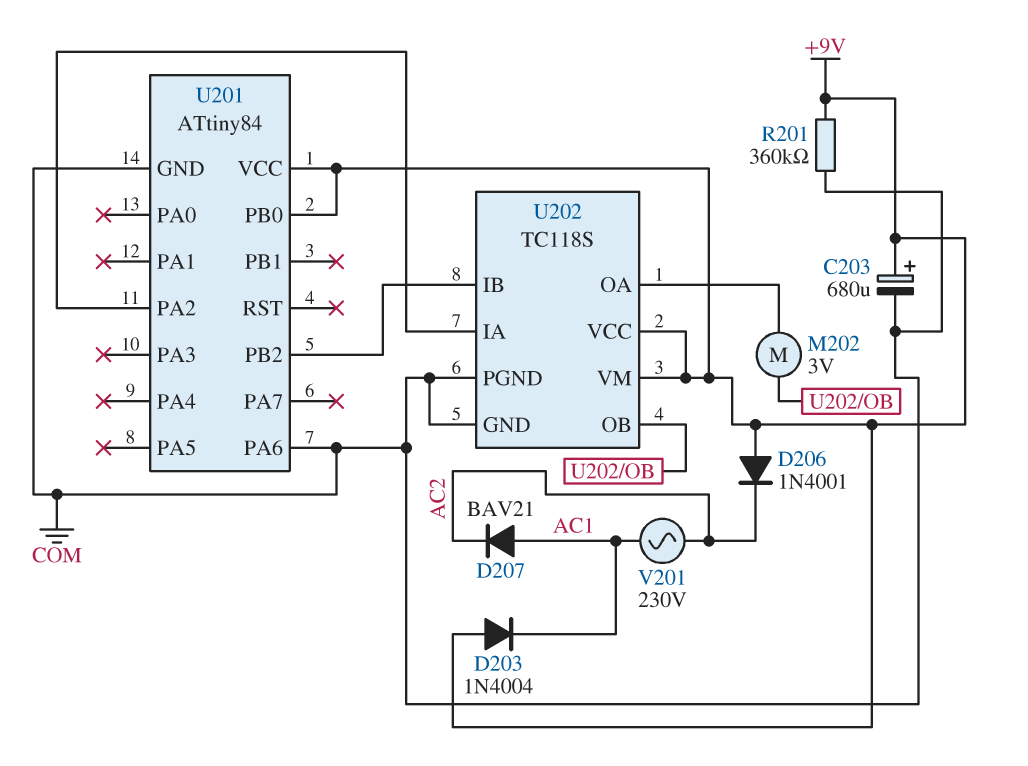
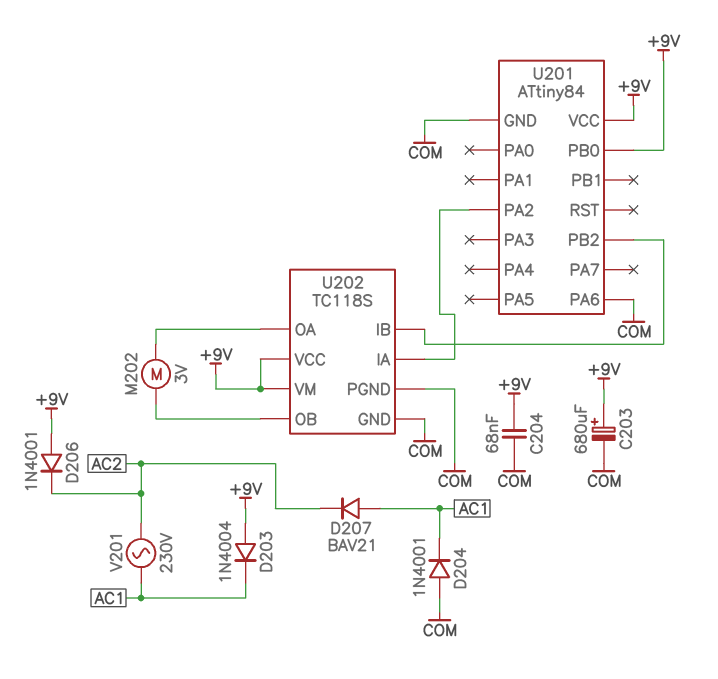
C204: none -> 68nF (+9V, COM)
D204: none -> diode 1N4001 (A COM, K AC1)
R201: 360k (+9V, COM) -> none

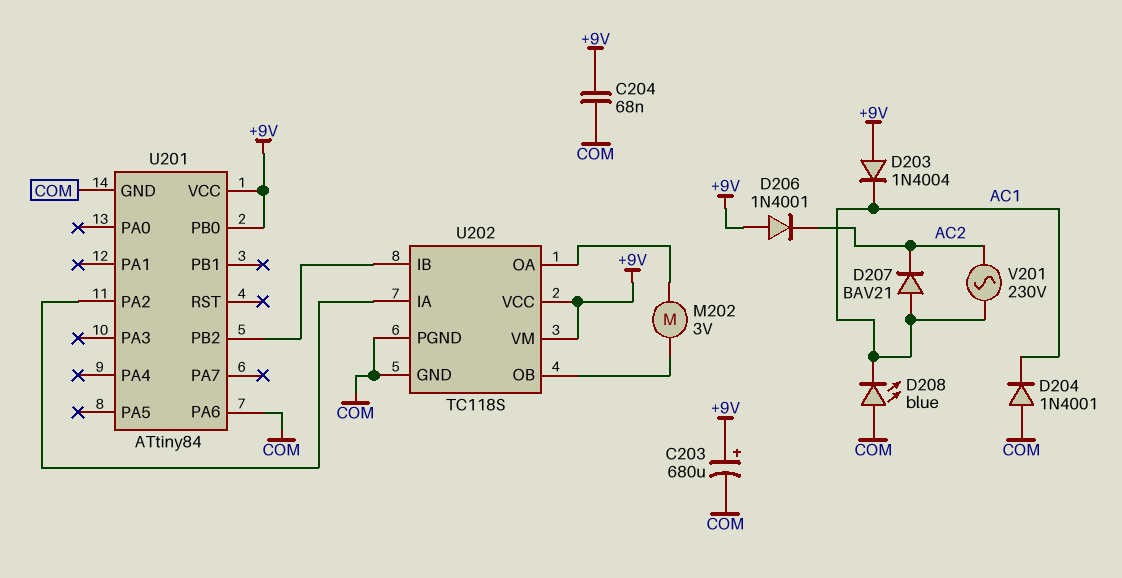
D208: none -> LED blue (A COM, K AC1)

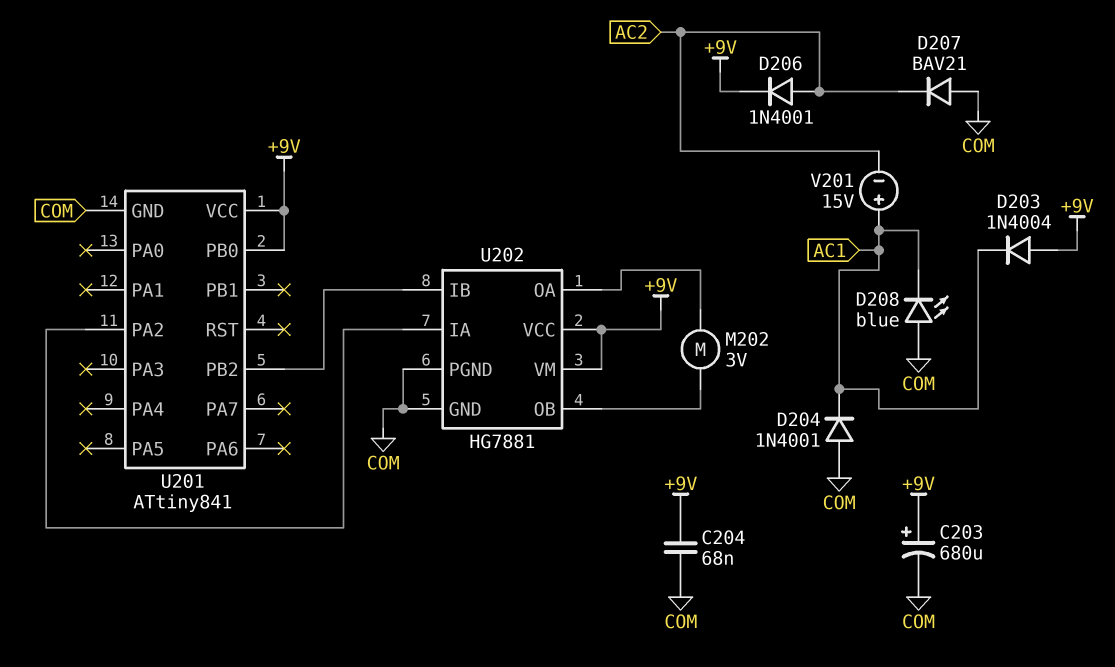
D206: diode 1N4001 (A +9V, K AC2) -> diode 1N4001 (A AC2, K +9V)
D207: diode BAV21 (A AC1, K AC2) -> diode BAV21 (A COM, K AC2)
U201: ATtiny84 -> ATtiny841
U201 pin PA6: COM -> none
U202: TC118S -> HG7881
V201: AC 230V (AC1, AC2) -> 15V (plus AC1, minus AC2)

